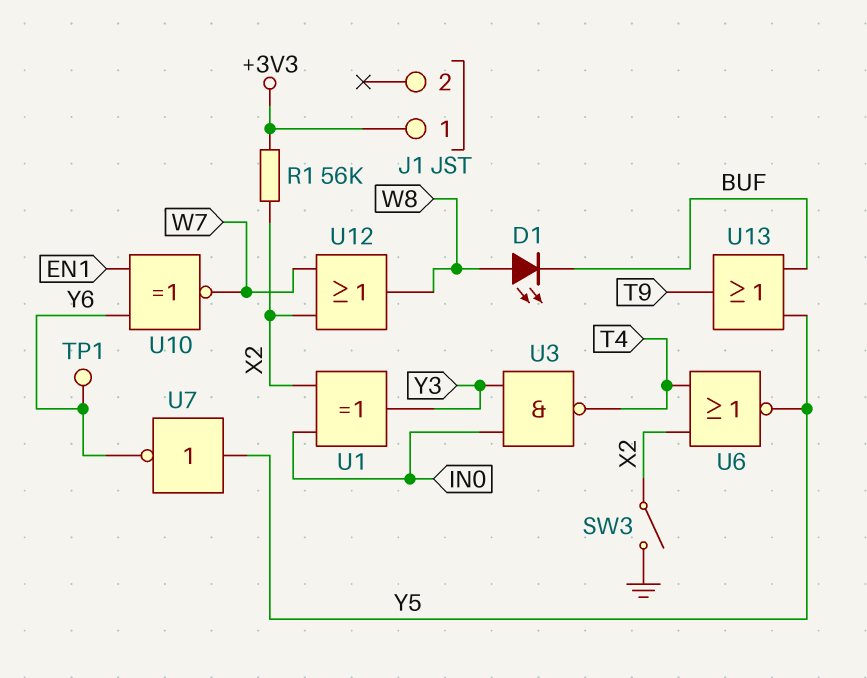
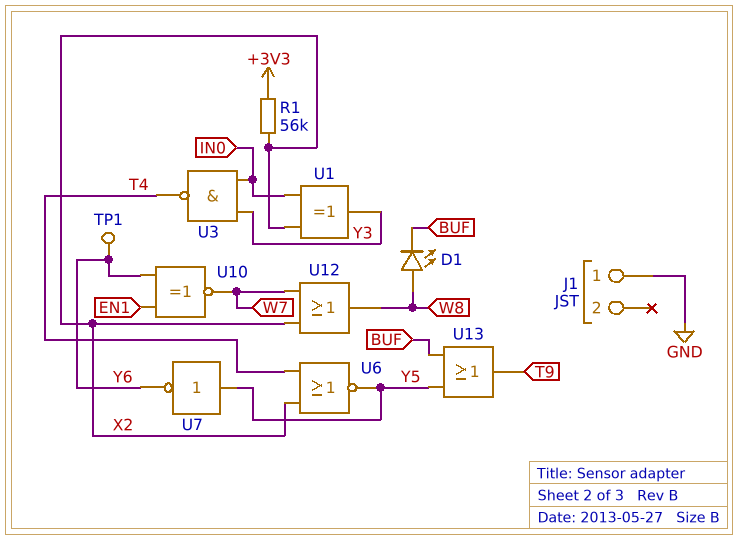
J1 pin 1: +3V3 -> GND
SW3: switch (GND, X2) -> none

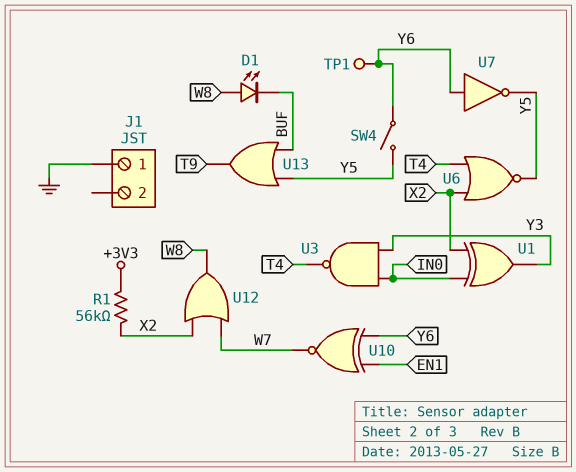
SW4: none -> switch (Y5, Y6)
U7: NOT (in Y5, out Y6) -> NOT (in Y6, out Y5)

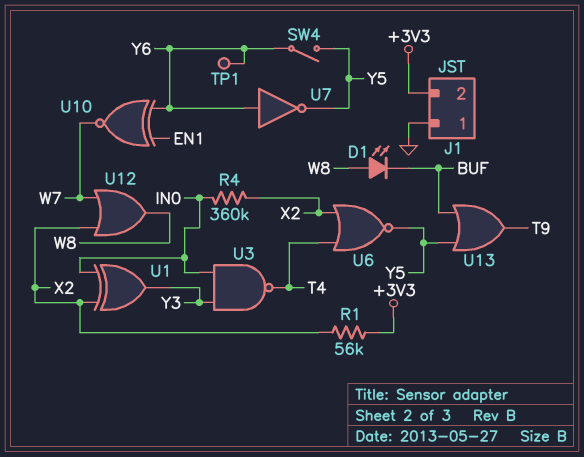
J1 pin 2: none -> +3V3
R4: none -> 360k (IN0, X2)

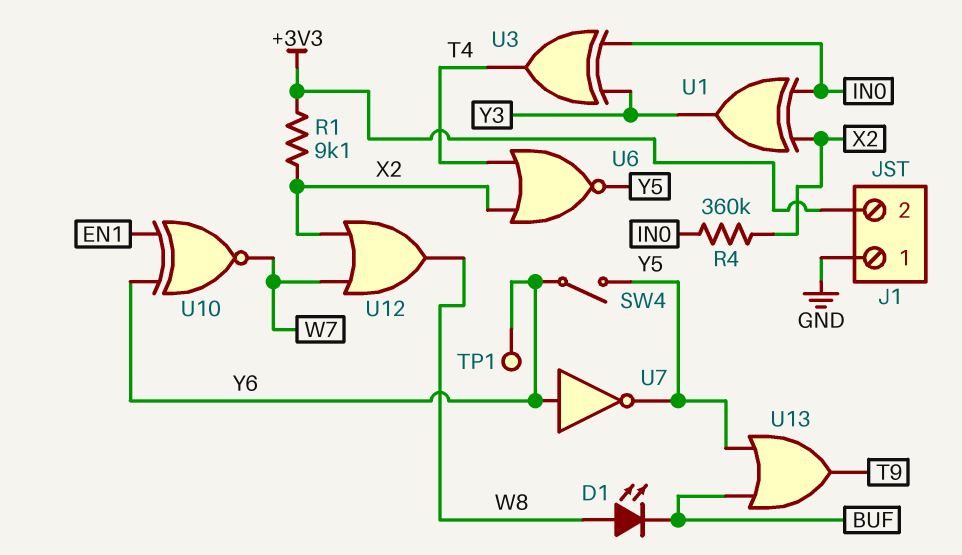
R1: 56k (+3V3, X2) -> 9.1k (+3V3, X2)
U3: NAND (in IN0, in Y3, out T4) -> XOR (in IN0, in Y3, out T4)

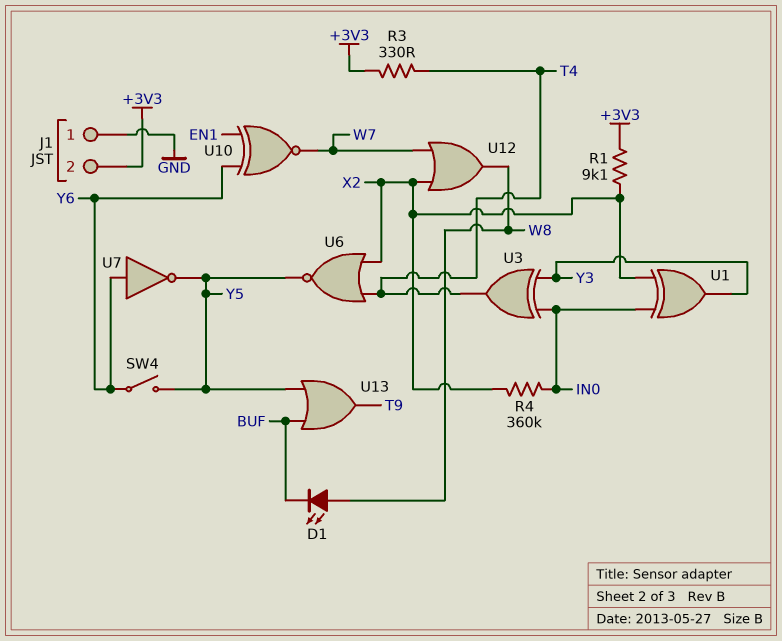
R3: none -> 330 (+3V3, T4)
TP1: test point (Y6) -> none

